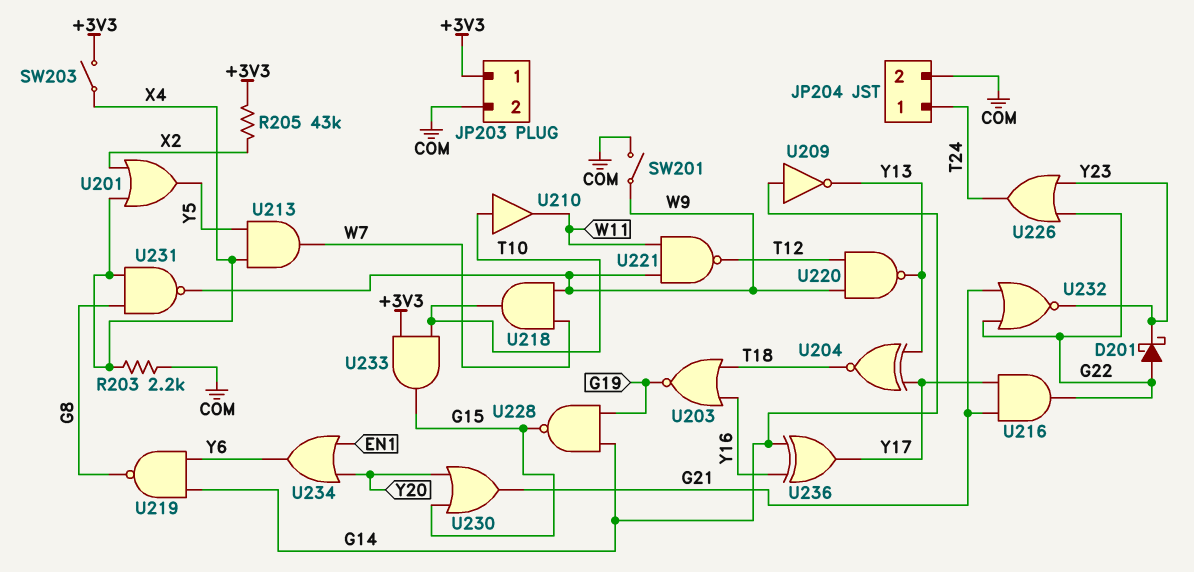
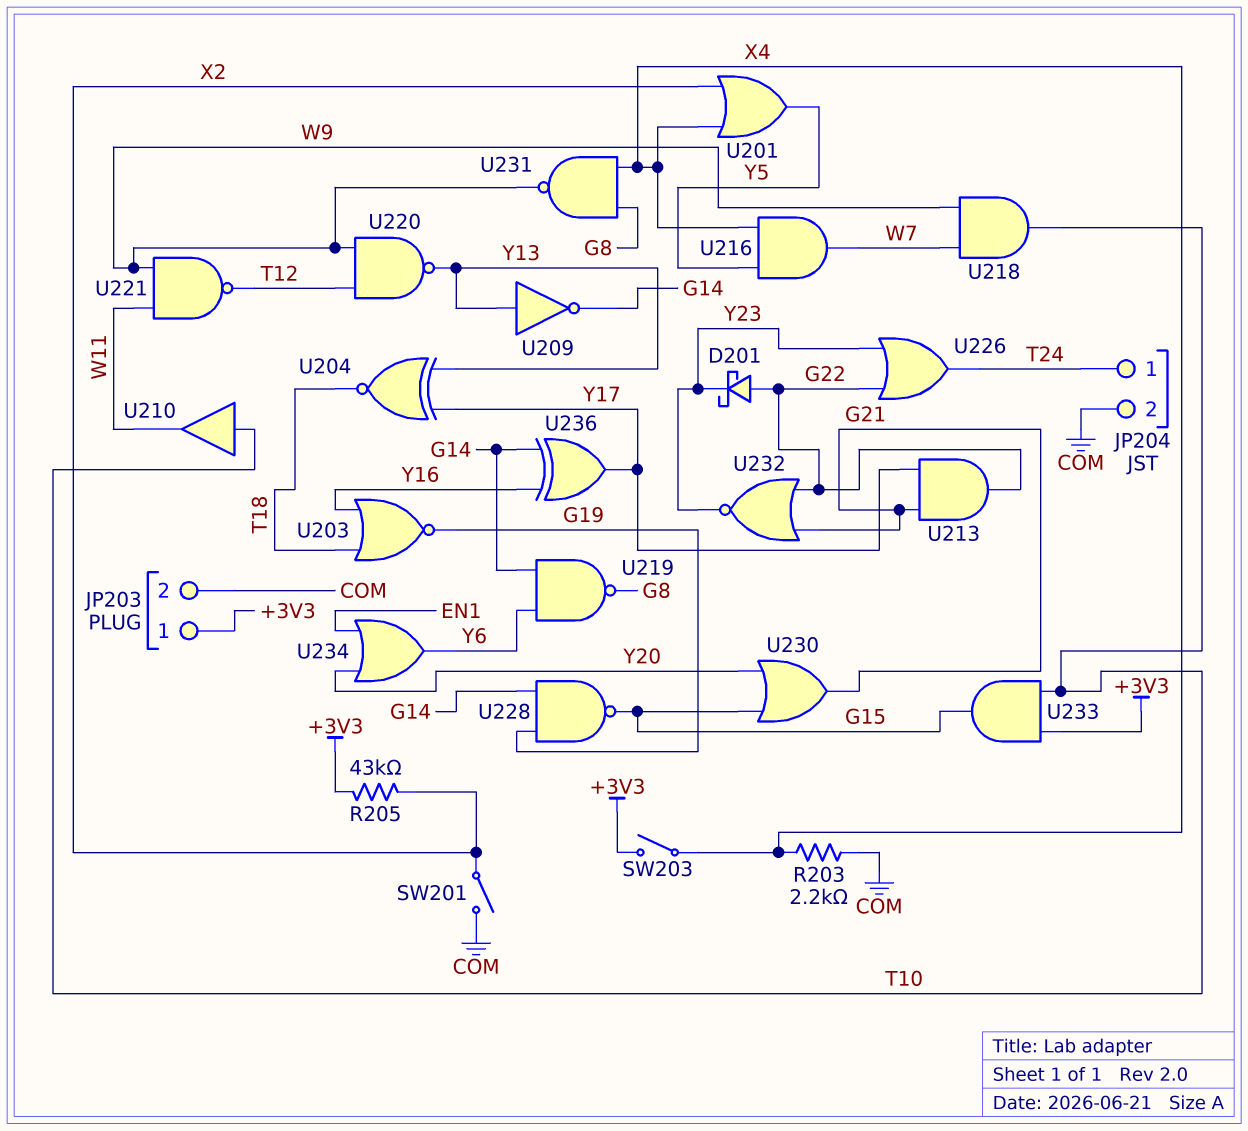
SW201: switch (COM, W9) -> switch (COM, X2)
U209: NOT (in G14, out Y13) -> NOT (in Y13, out G14)
U213: AND (in X4, in Y5, out W7) -> AND (in G21, in Y17, out G22)
U216: AND (in G21, in Y17, out G22) -> AND (in X4, in Y5, out W7)

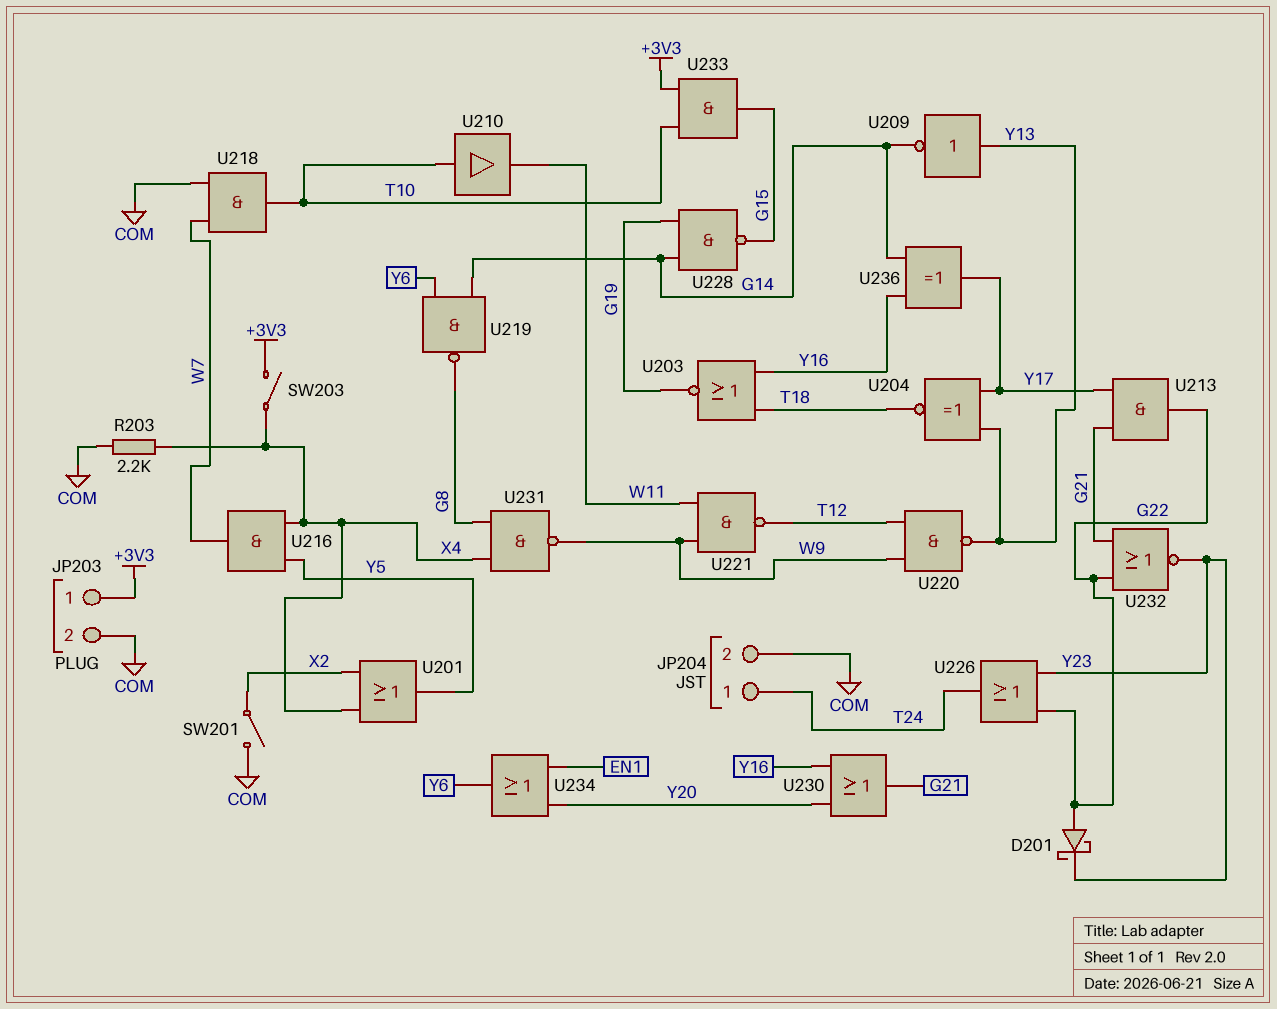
R205: 43k (+3V3, X2) -> none
U218: AND (in W7, in W9, out T10) -> AND (in COM, in W7, out T10)
U230: OR (in G15, in Y20, out G21) -> OR (in Y16, in Y20, out G21)

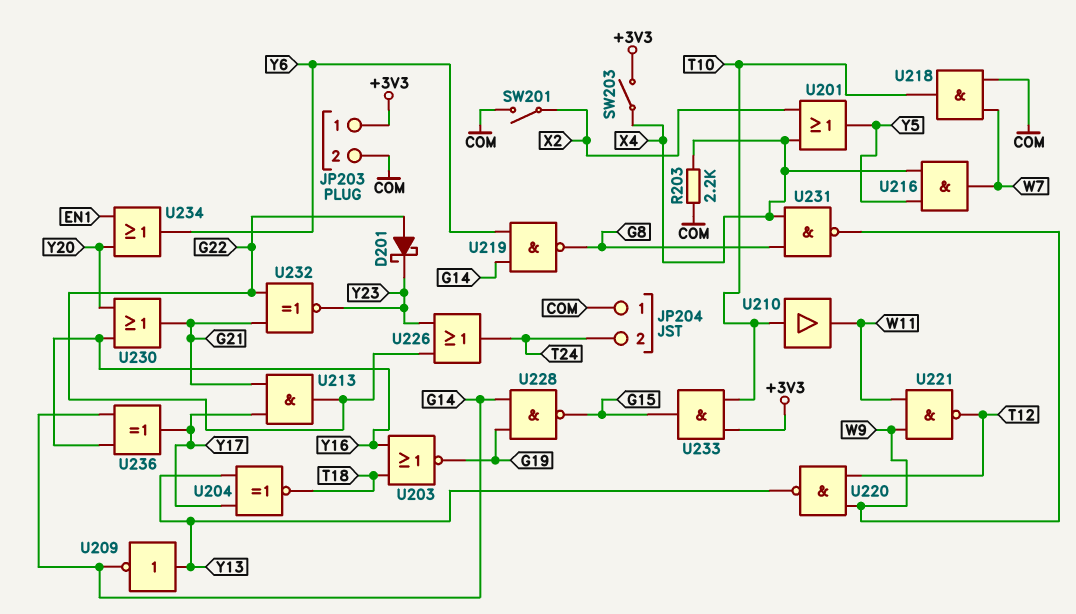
JP204 pin 1: T24 -> COM
JP204 pin 2: COM -> T24
U232: NOR (in G21, in G22, out Y23) -> XNOR (in G21, in G22, out Y23)

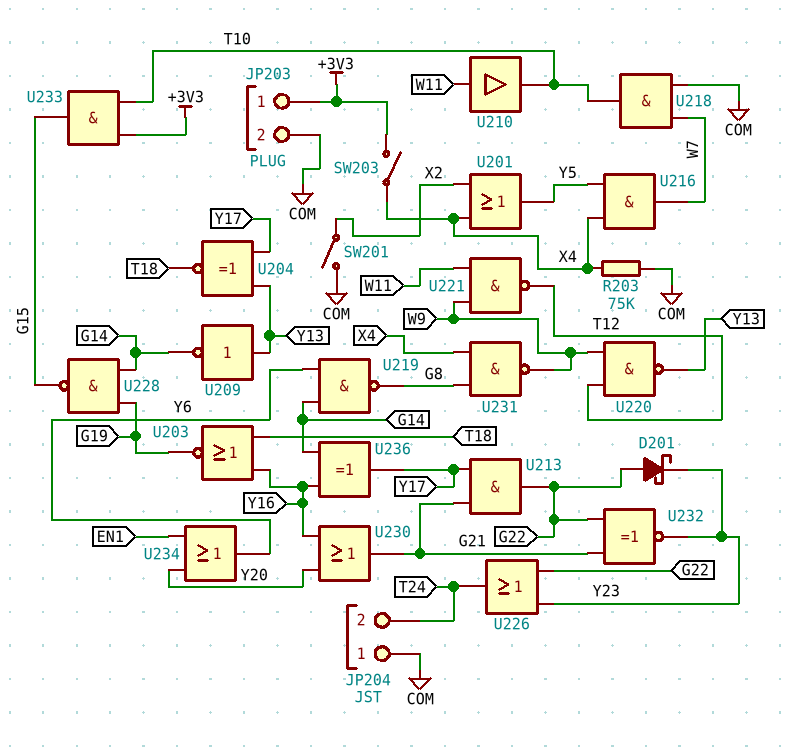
R203: 2.2k (COM, X4) -> 75k (COM, X4)
U210: buffer (in T10, out W11) -> buffer (in W11, out T10)

